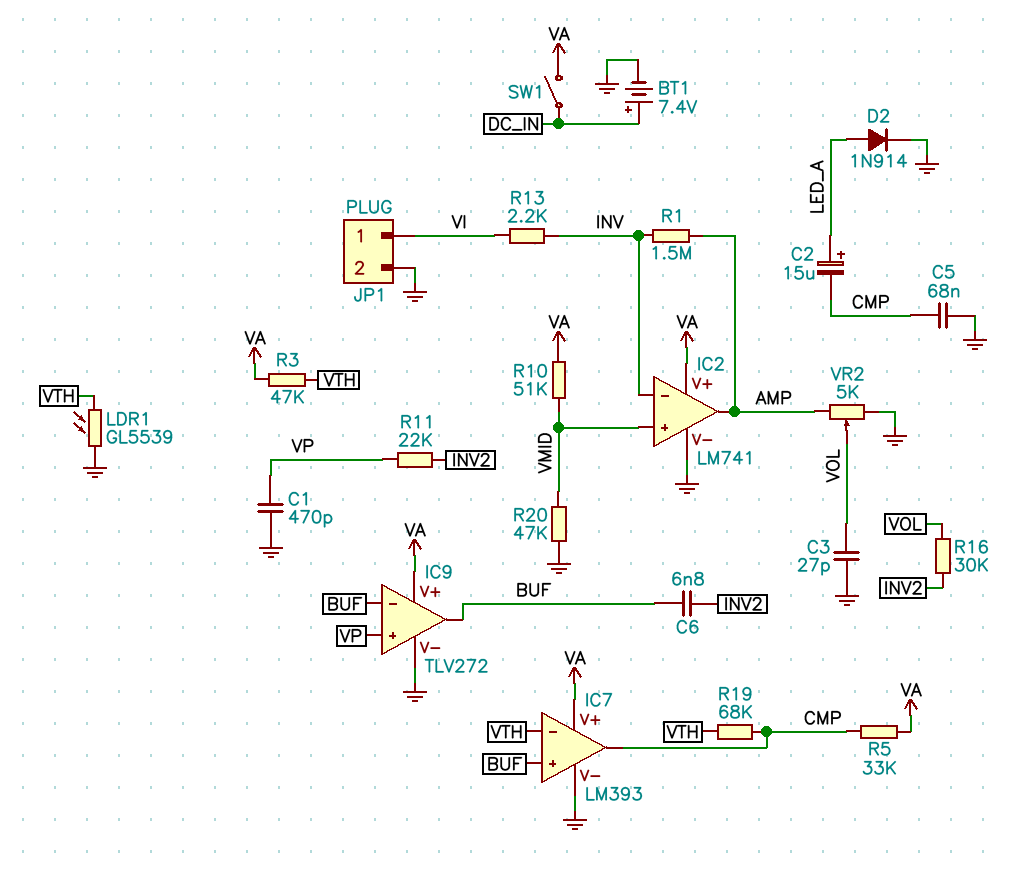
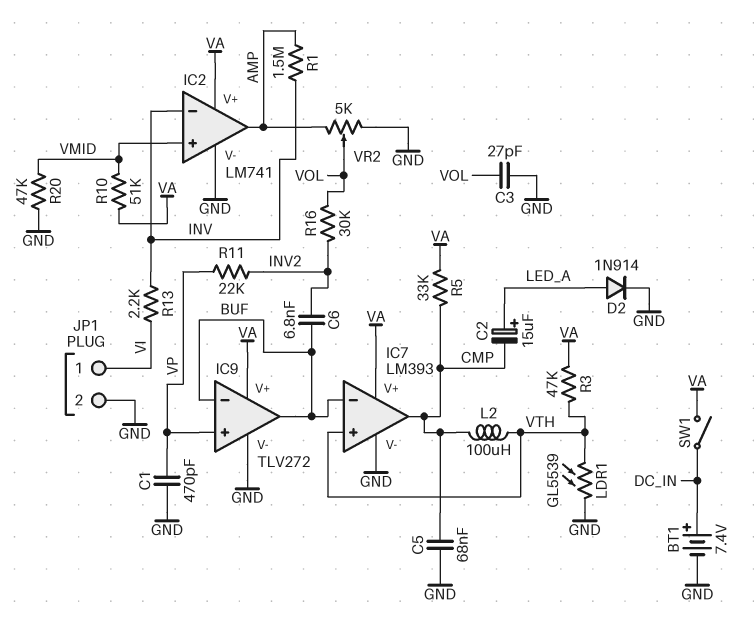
IC7 pin in+: BUF -> VTH
IC7 pin in-: VTH -> BUF
L2: none -> 100uH (CMP, VTH)
R19: 68k (CMP, VTH) -> none

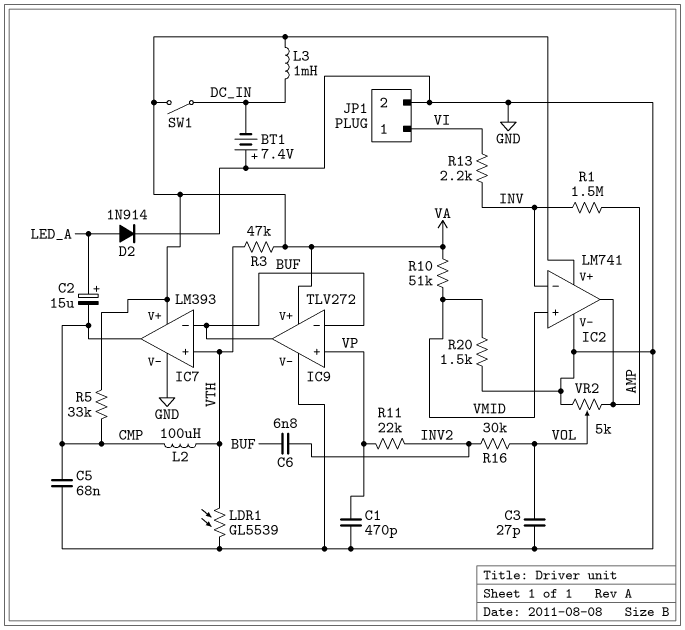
BT1: 7.4V (plus DC_IN, minus GND) -> 7.4V (plus GND, minus DC_IN)
L3: none -> 1mH (DC_IN, VA)
R20: 47k (GND, VMID) -> 1.5k (GND, VMID)

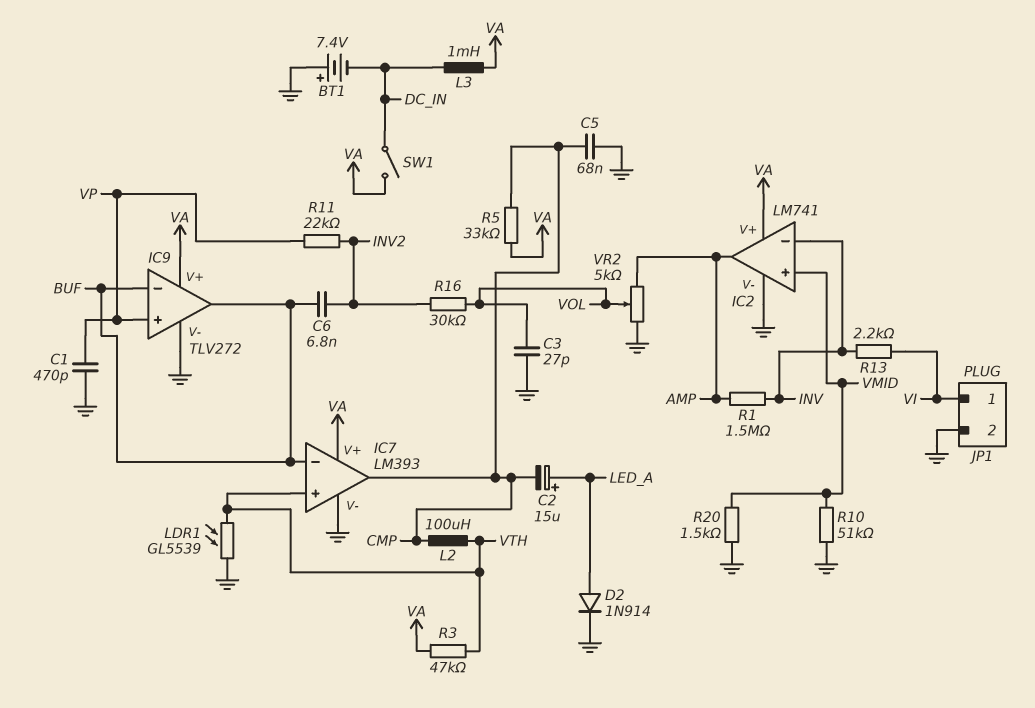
R10: 51k (VA, VMID) -> 51k (GND, VMID)

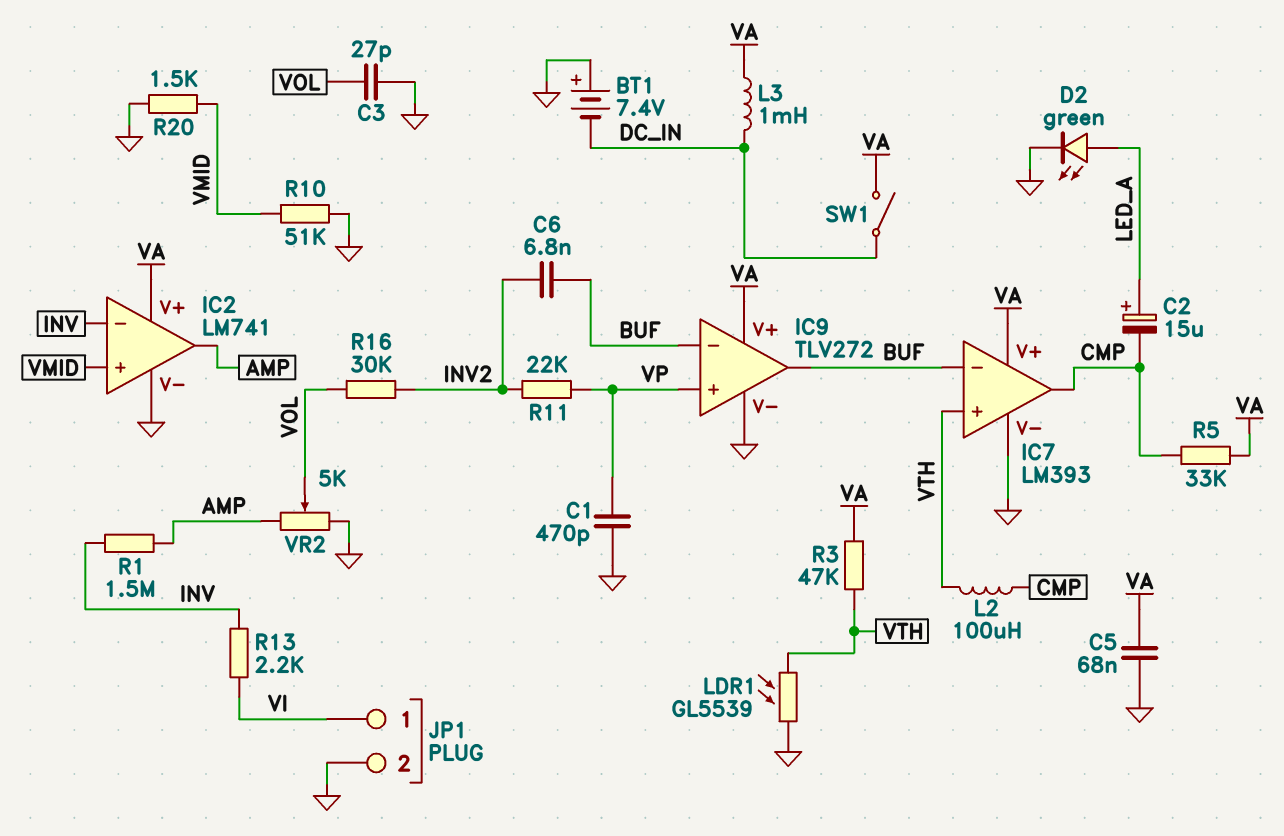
C5: 68nF (CMP, GND) -> 68nF (GND, VA)
D2: diode 1N914 (A LED_A, K GND) -> LED green (A LED_A, K GND)

